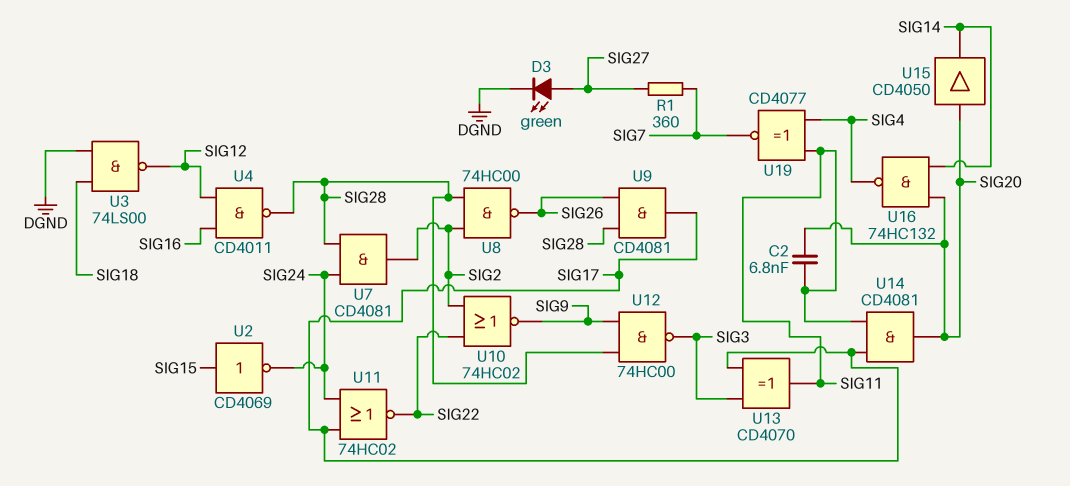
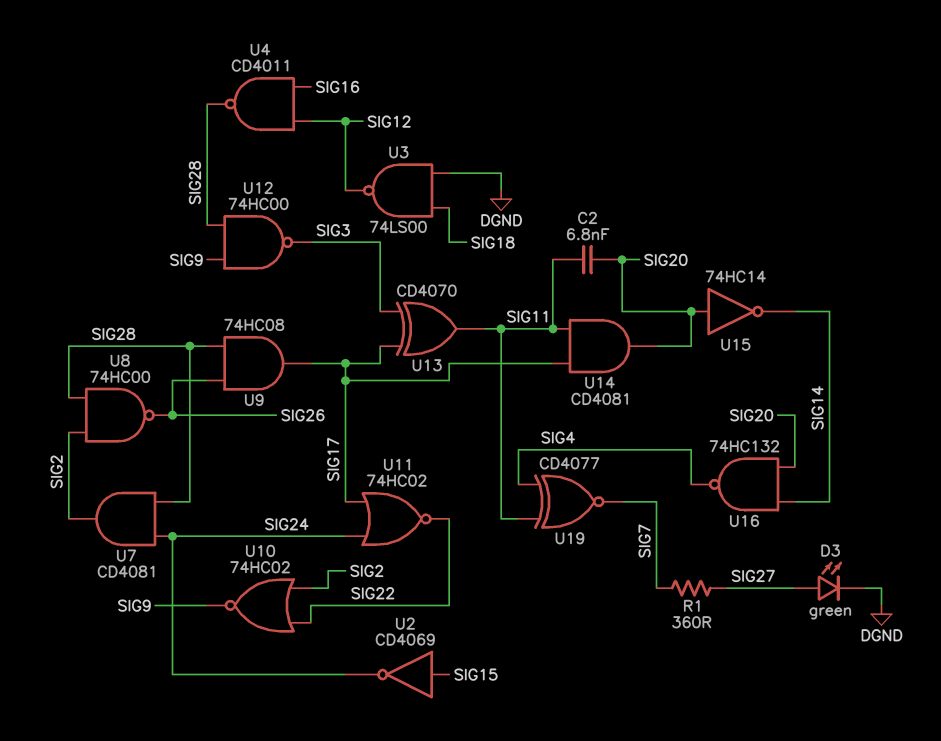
U9: AND CD4081 (in SIG26, in SIG28, out SIG17) -> AND 74HC08 (in SIG26, in SIG28, out SIG17)
U15: buffer CD4050 (in SIG20, out SIG14) -> NOT 74HC14 (in SIG20, out SIG14)

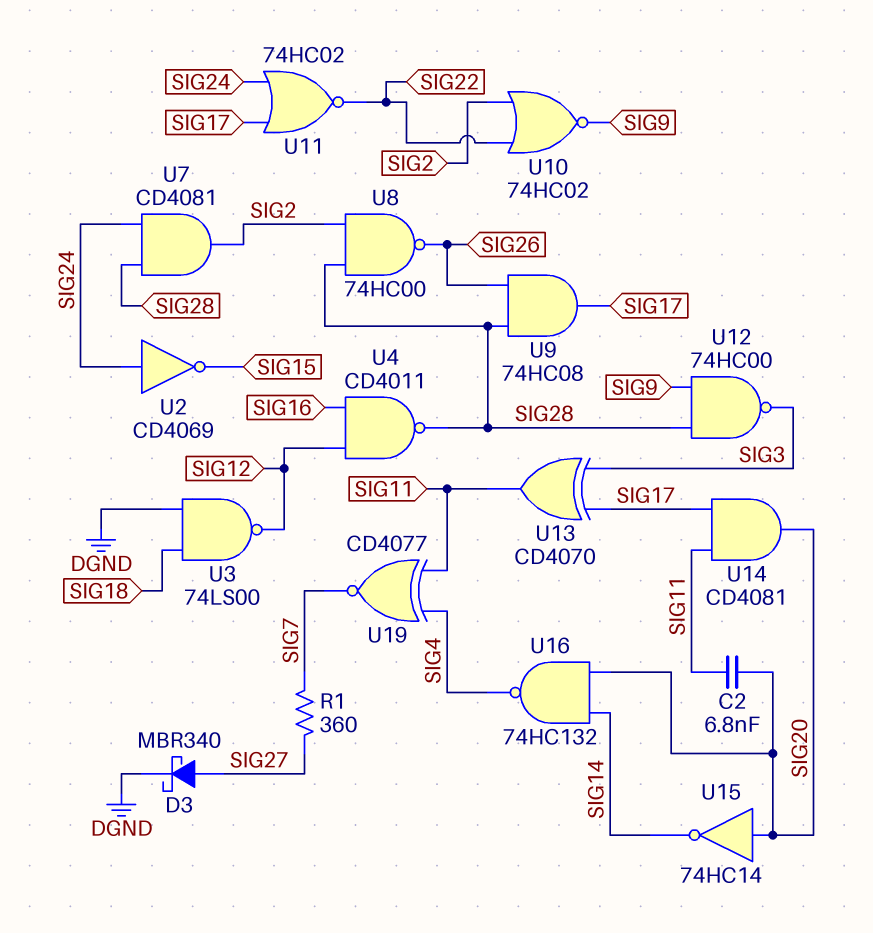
D3: LED green (A SIG27, K DGND) -> schottky MBR340 (A SIG27, K DGND)
U2: NOT CD4069 (in SIG15, out SIG24) -> NOT CD4069 (in SIG24, out SIG15)

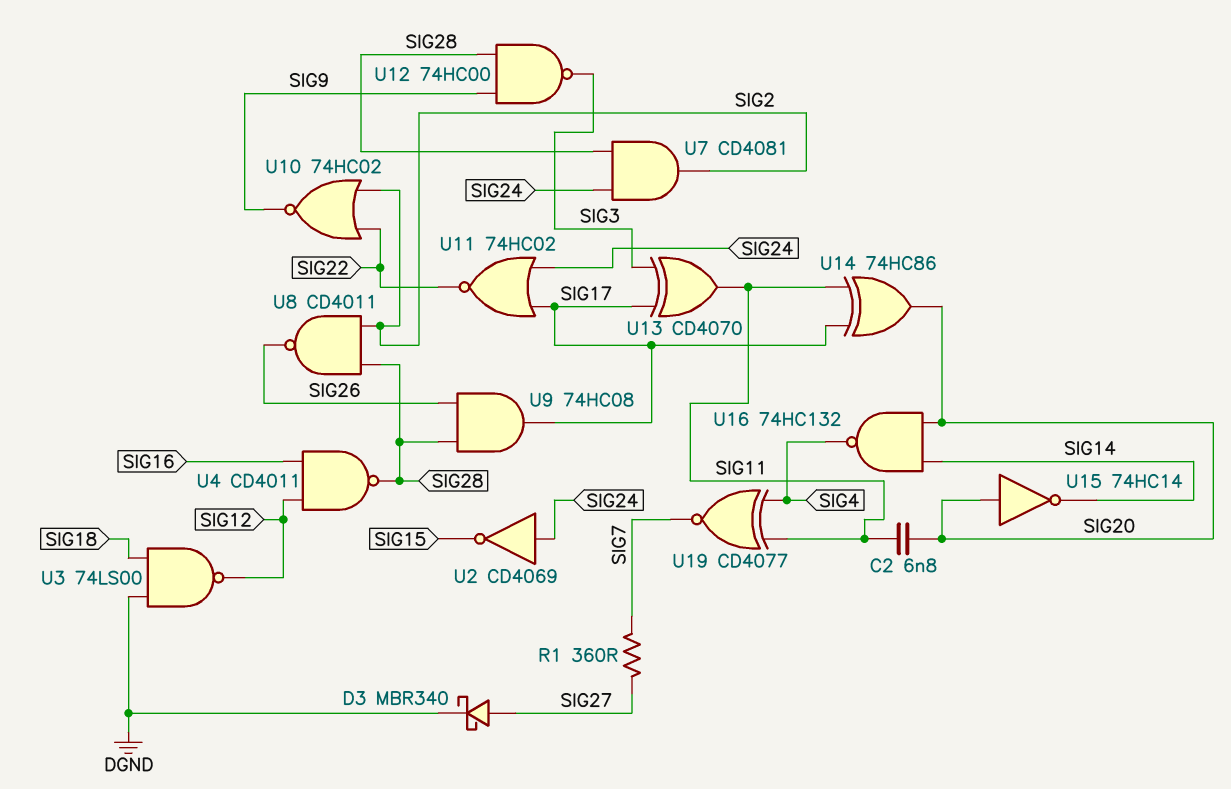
U8: NAND 74HC00 (in SIG2, in SIG28, out SIG26) -> NAND CD4011 (in SIG2, in SIG28, out SIG26)
U14: AND CD4081 (in SIG11, in SIG17, out SIG20) -> XOR 74HC86 (in SIG11, in SIG17, out SIG20)

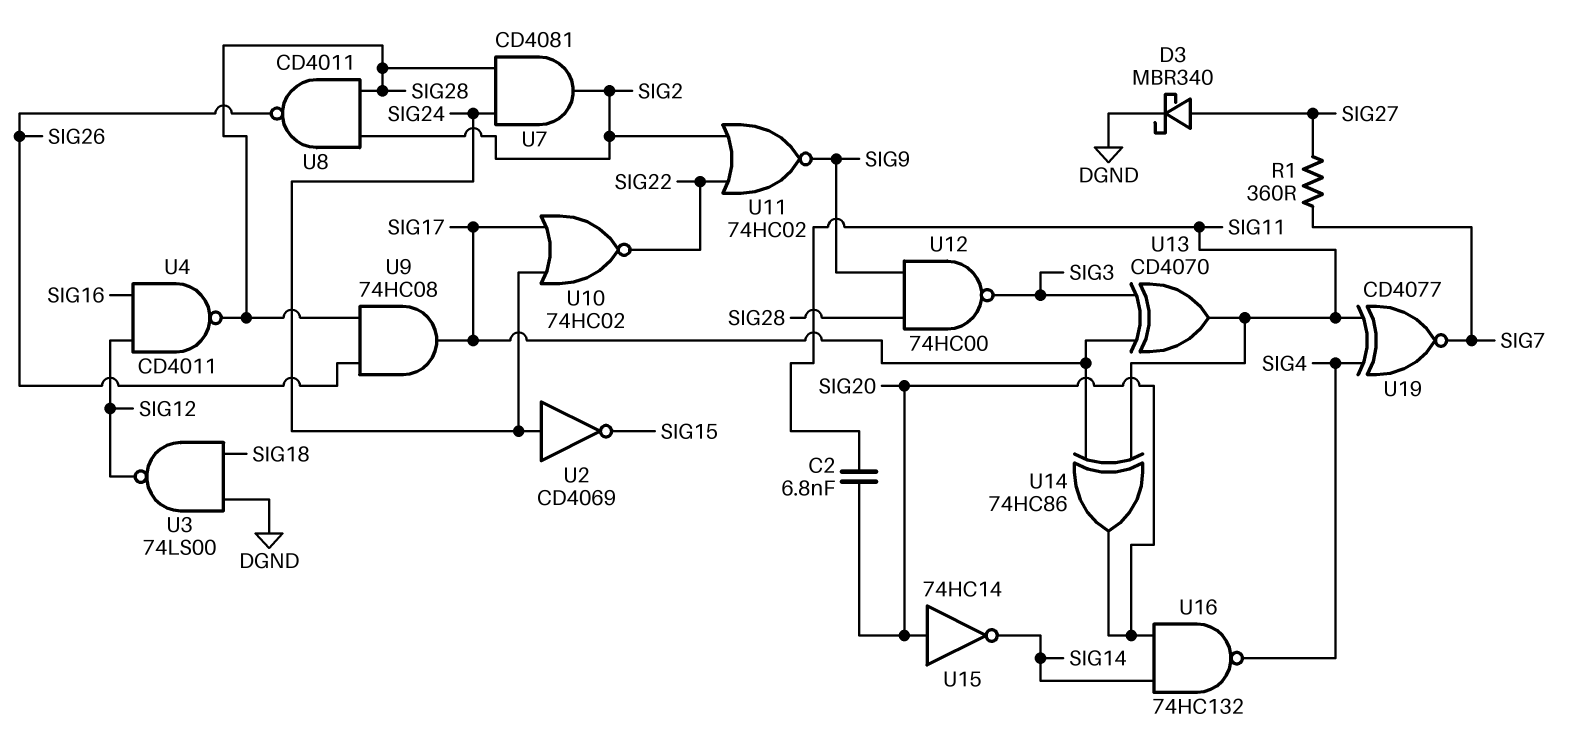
U10: NOR 74HC02 (in SIG2, in SIG22, out SIG9) -> NOR 74HC02 (in SIG17, in SIG24, out SIG22)
U11: NOR 74HC02 (in SIG17, in SIG24, out SIG22) -> NOR 74HC02 (in SIG2, in SIG22, out SIG9)

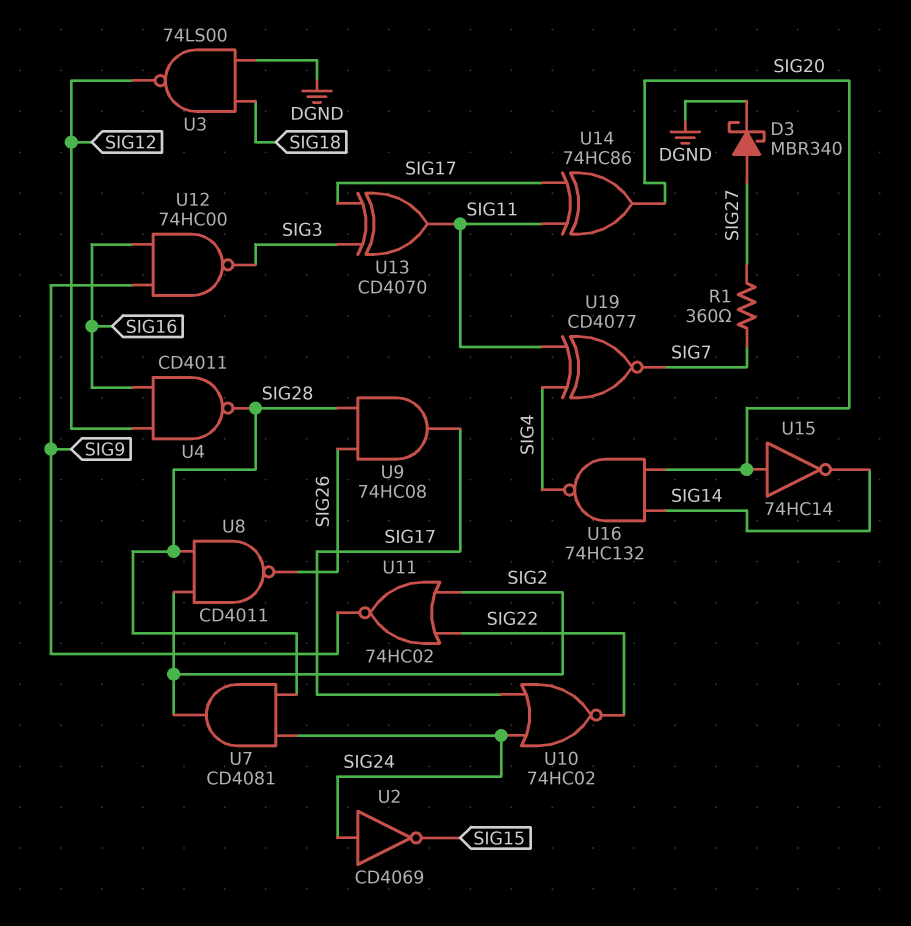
C2: 6.8nF (SIG11, SIG20) -> none
U12: NAND 74HC00 (in SIG9, in SIG28, out SIG3) -> NAND 74HC00 (in SIG9, in SIG16, out SIG3)

